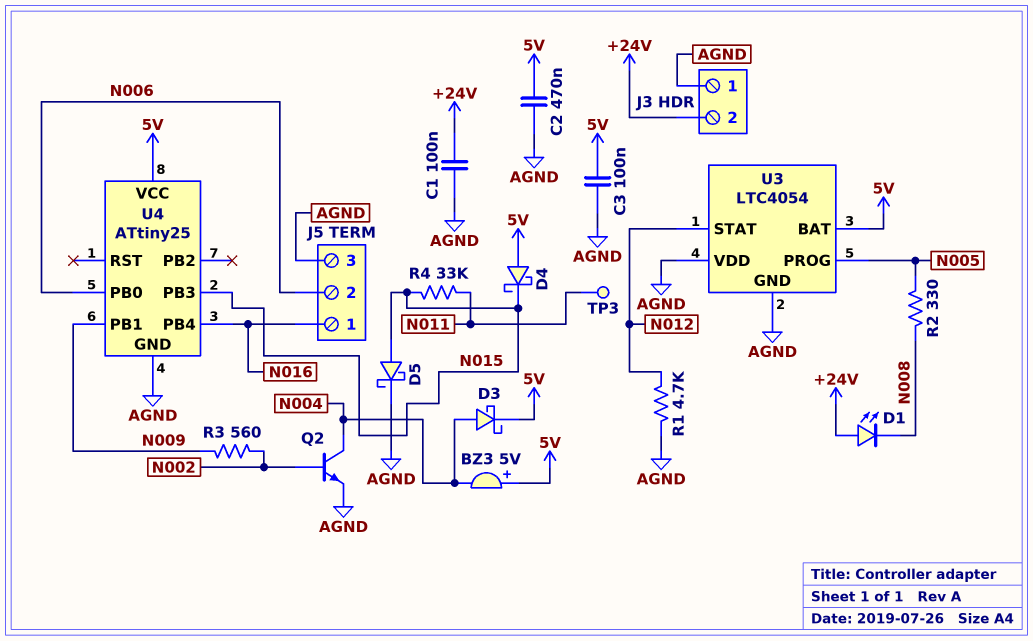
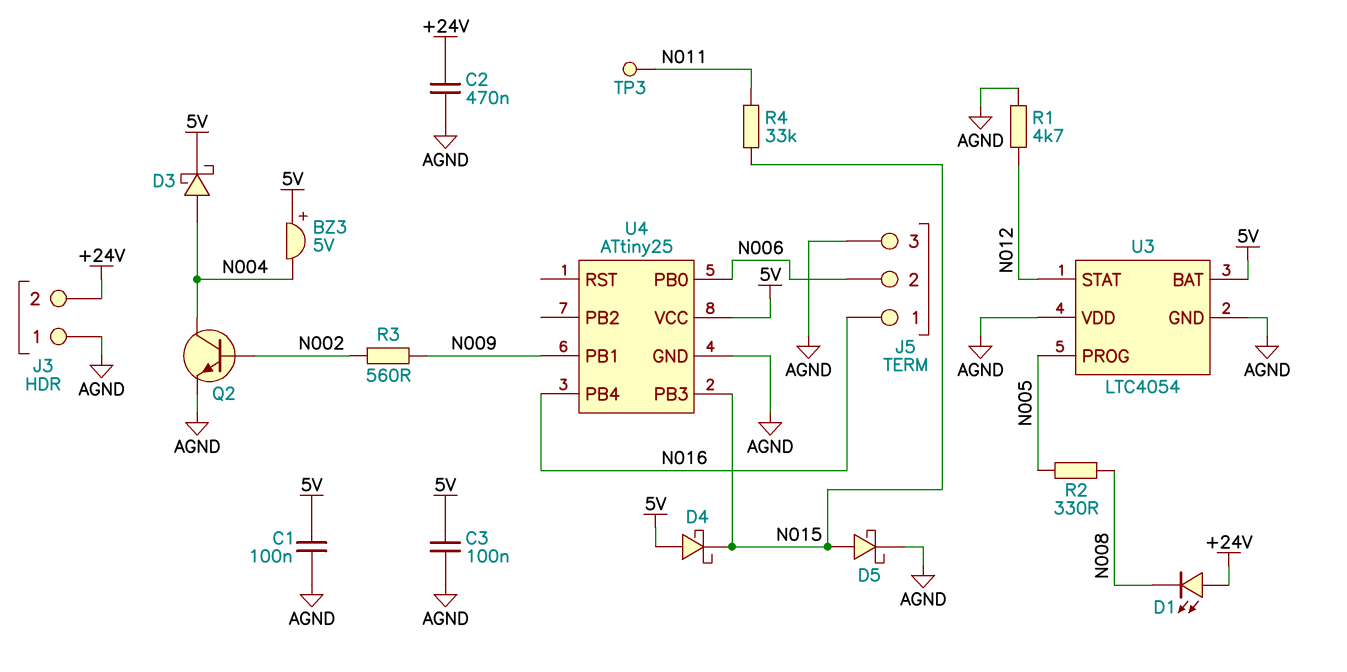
C1: 100nF (+24V, AGND) -> 100nF (5V, AGND)
C2: 470nF (5V, AGND) -> 470nF (+24V, AGND)

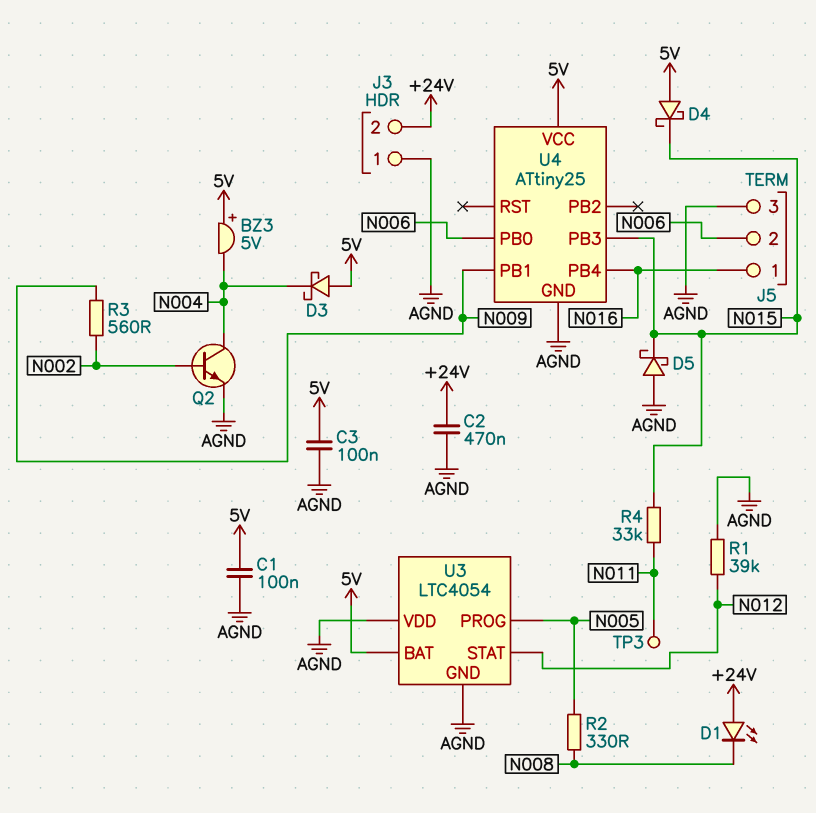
D3: schottky (A N004, K 5V) -> schottky (A 5V, K N004)
D5: schottky (A N015, K AGND) -> schottky (A AGND, K N015)
R1: 4.7k (AGND, N012) -> 39k (AGND, N012)

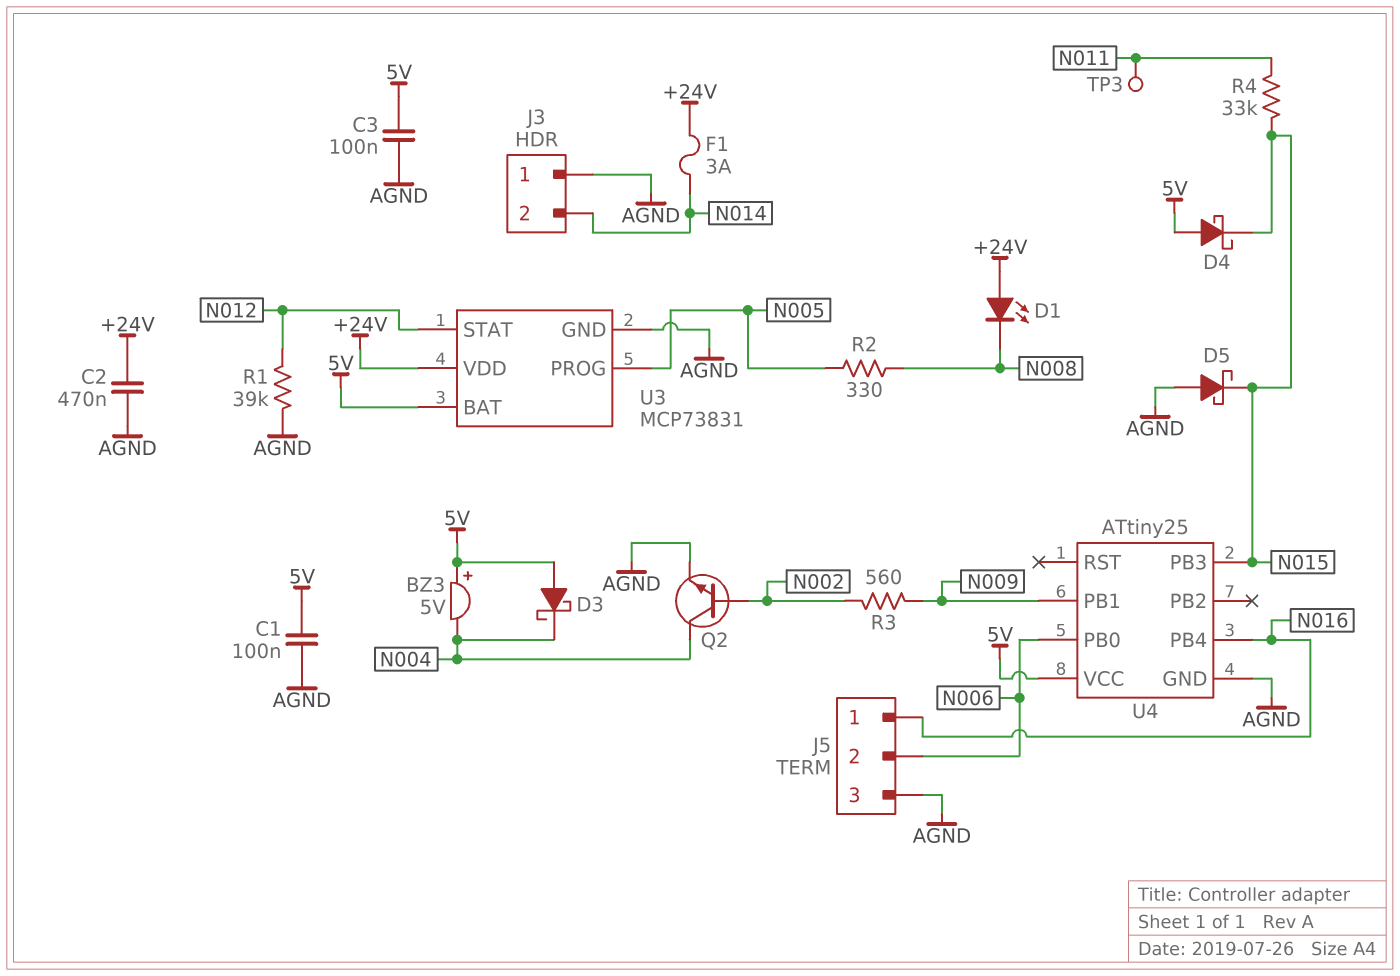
F1: none -> 3A (+24V, N014)
J3 pin 2: +24V -> N014
U3: LTC4054 -> MCP73831
U3 pin VDD: AGND -> +24V

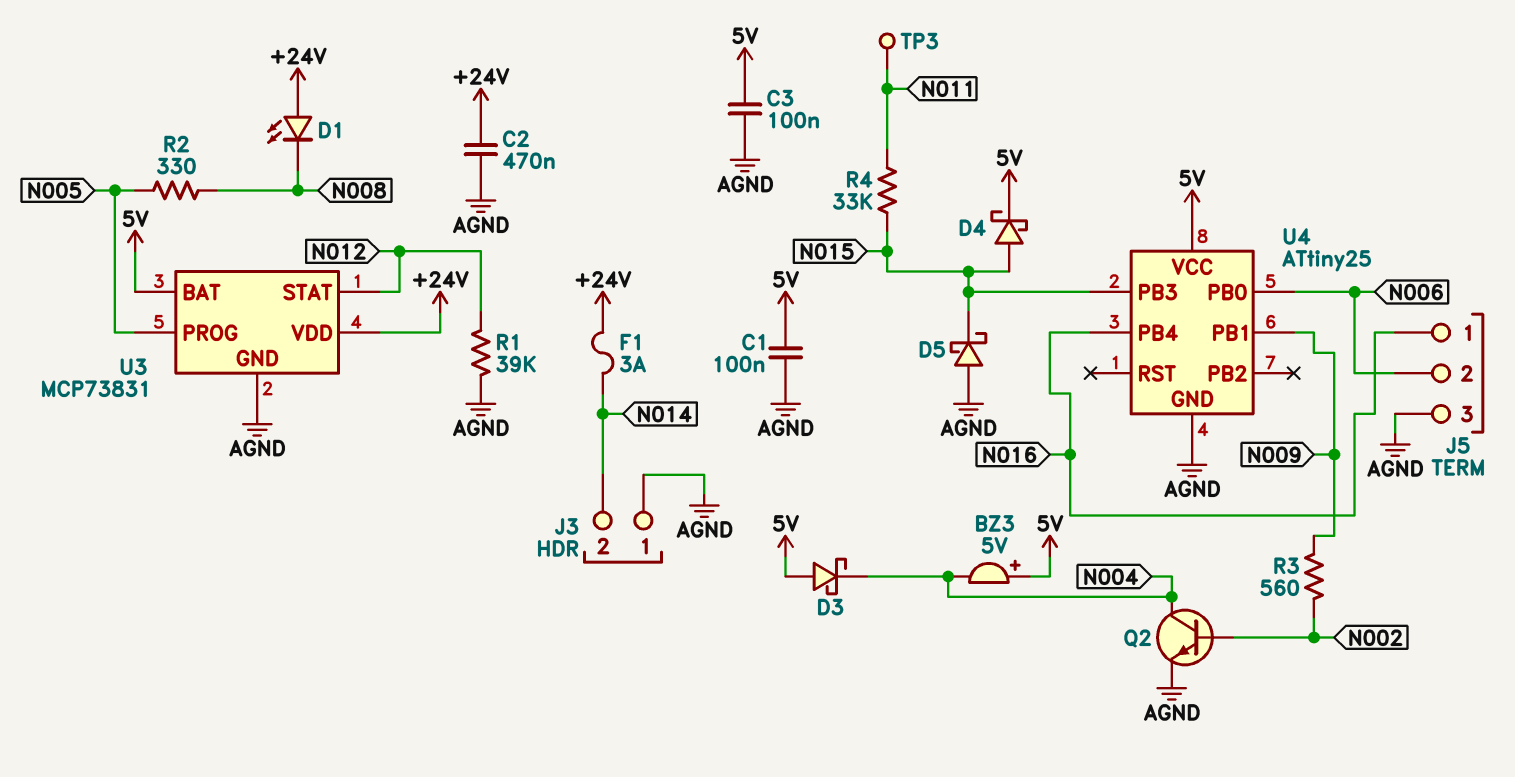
D4: schottky (A 5V, K N015) -> schottky (A N015, K 5V)

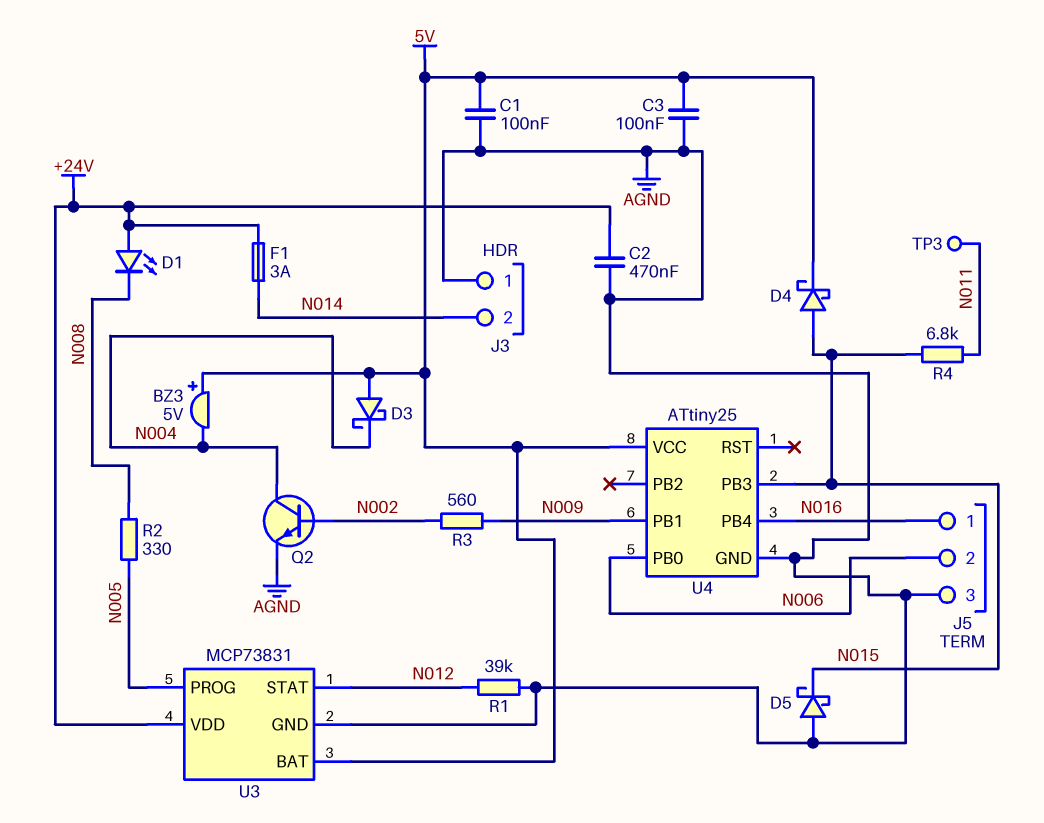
R4: 33k (N011, N015) -> 6.8k (N011, N015)

